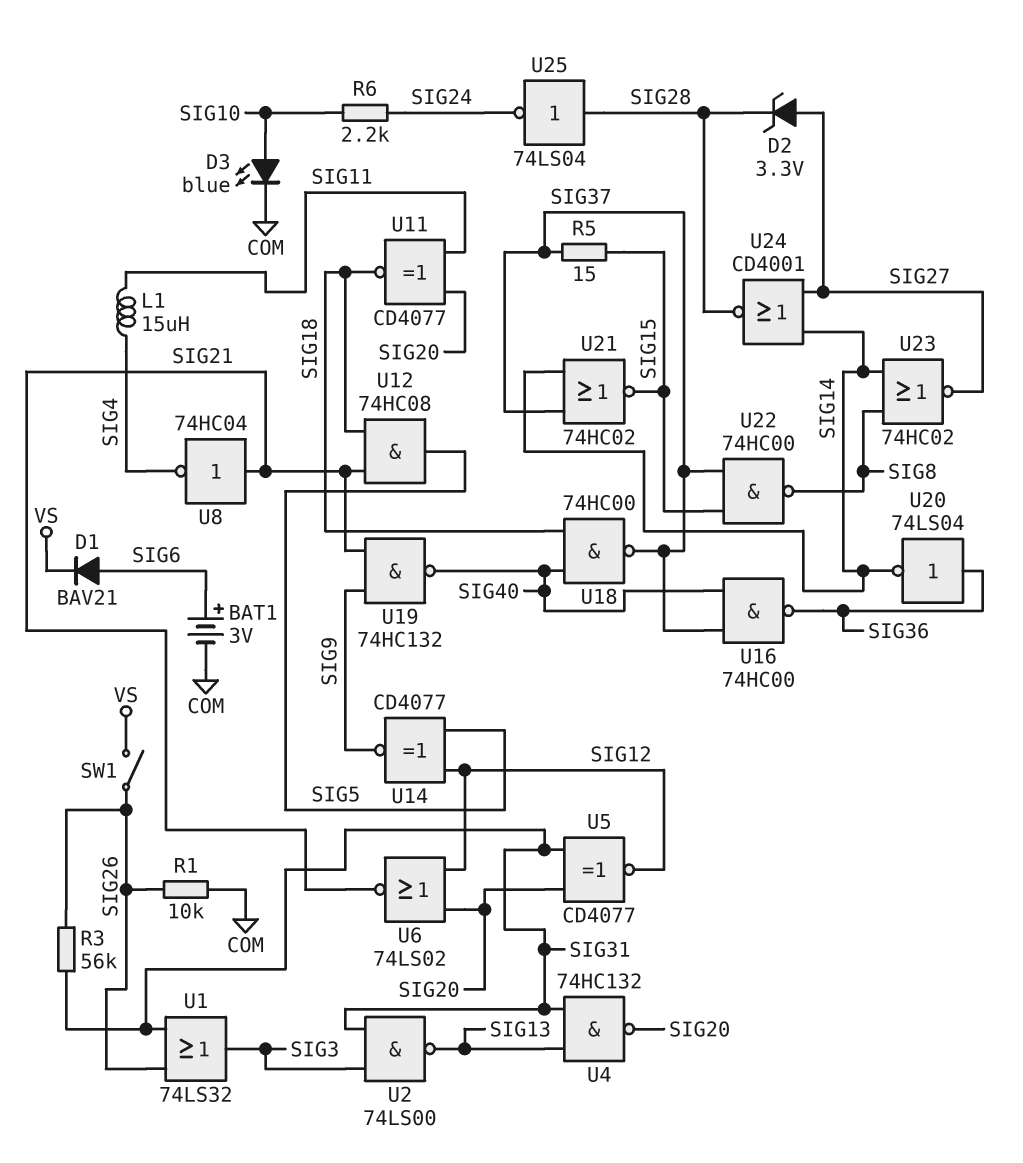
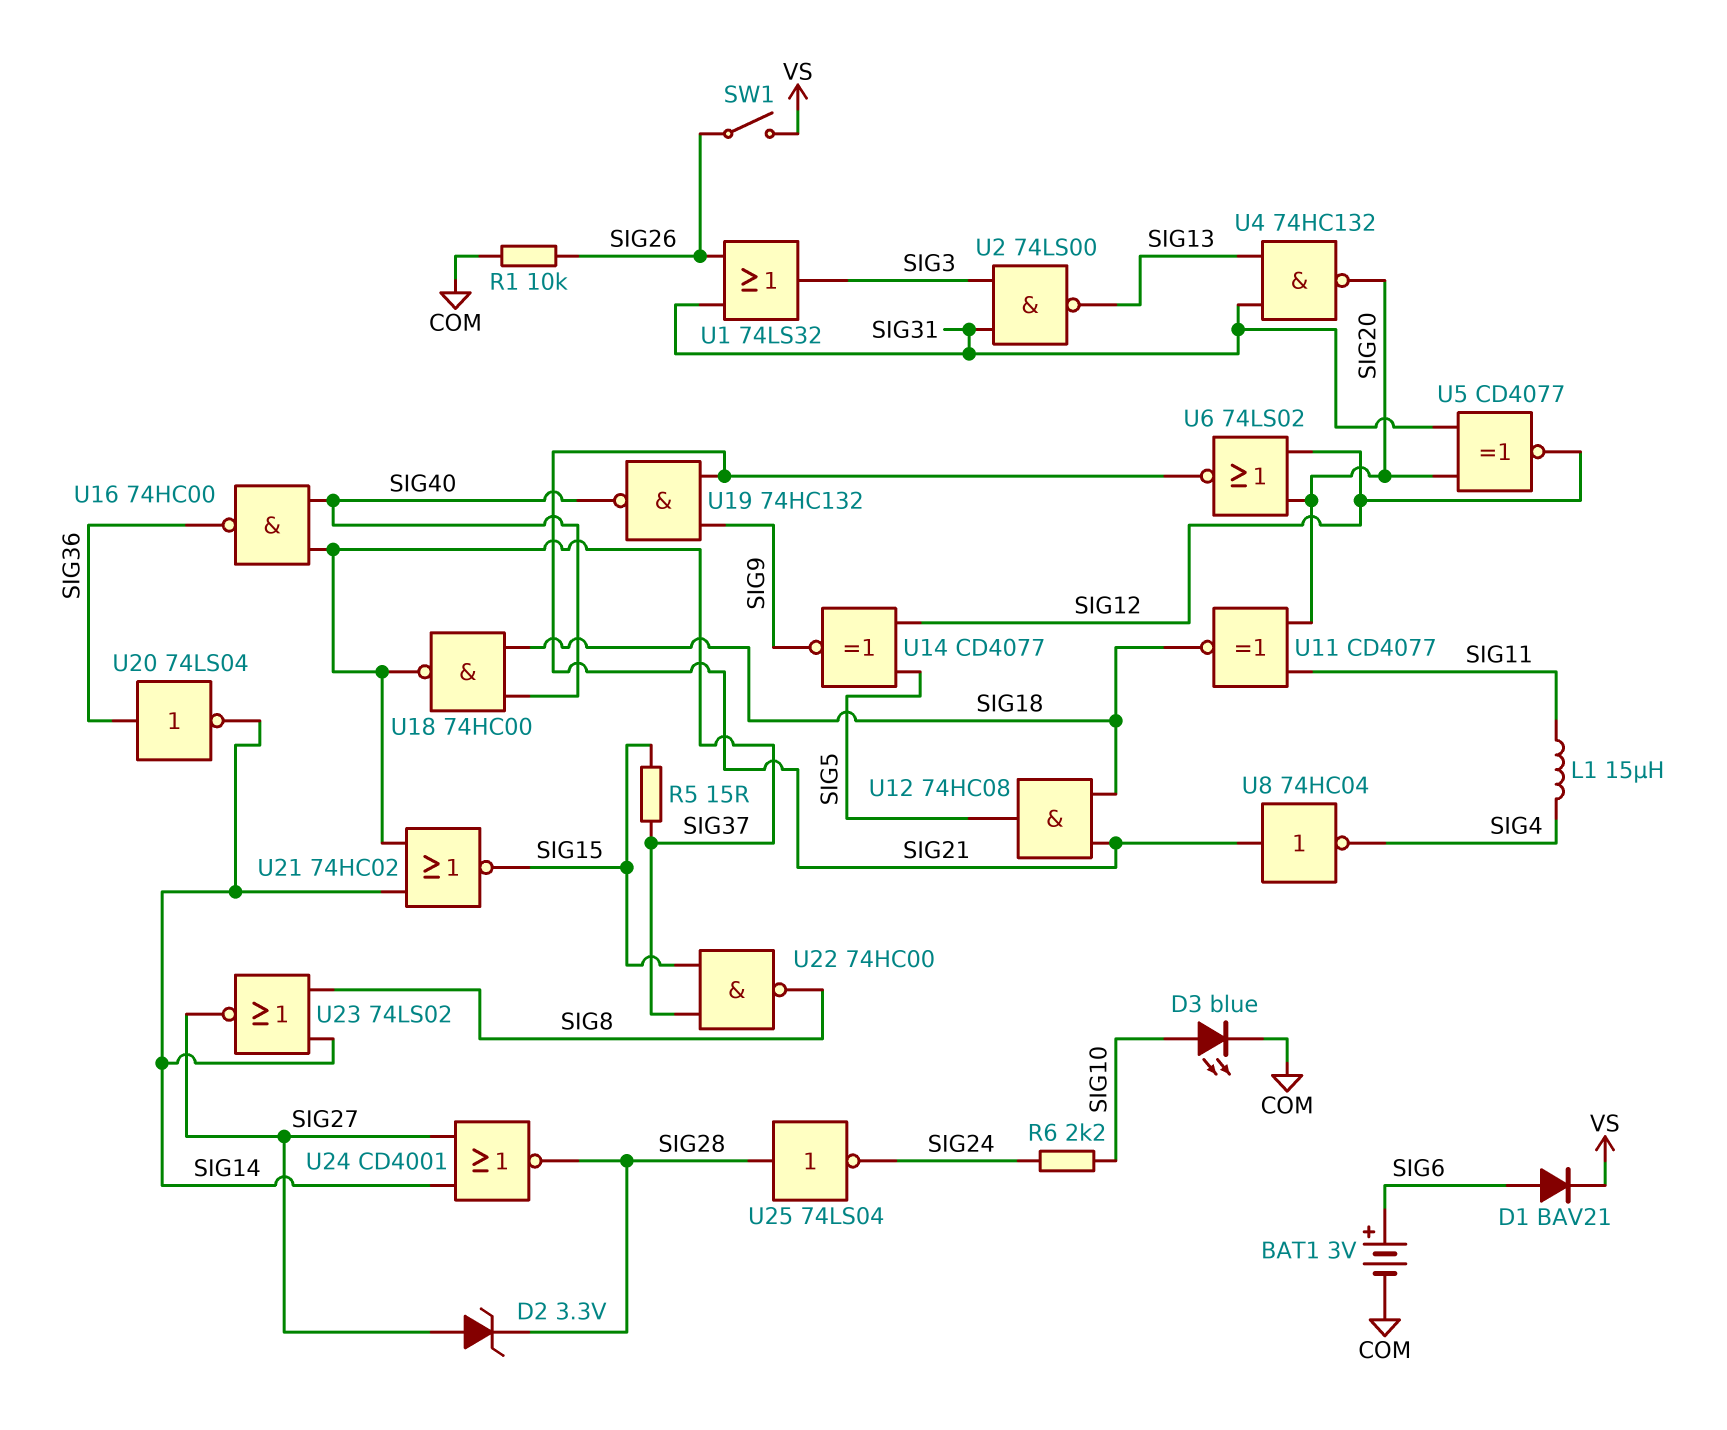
R3: 56k (SIG26, SIG31) -> none
U23: NOR 74HC02 (in SIG8, in SIG14, out SIG27) -> NOR 74LS02 (in SIG8, in SIG14, out SIG27)

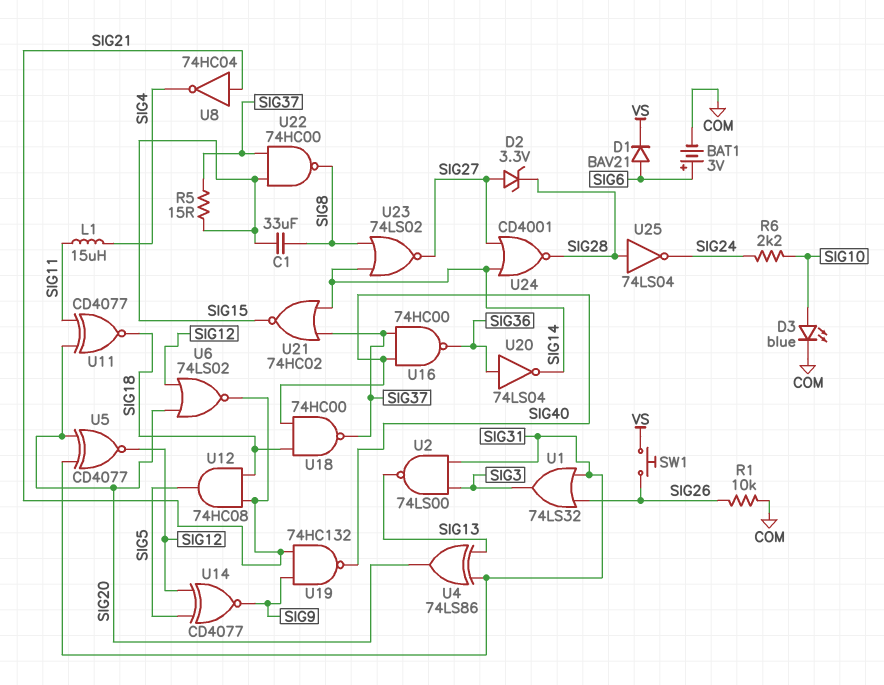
C1: none -> 33uF (SIG8, SIG15)
SW1: switch (SIG26, VS) -> button (SIG26, VS)
U4: NAND 74HC132 (in SIG13, in SIG31, out SIG20) -> XOR 74LS86 (in SIG13, in SIG31, out SIG20)

